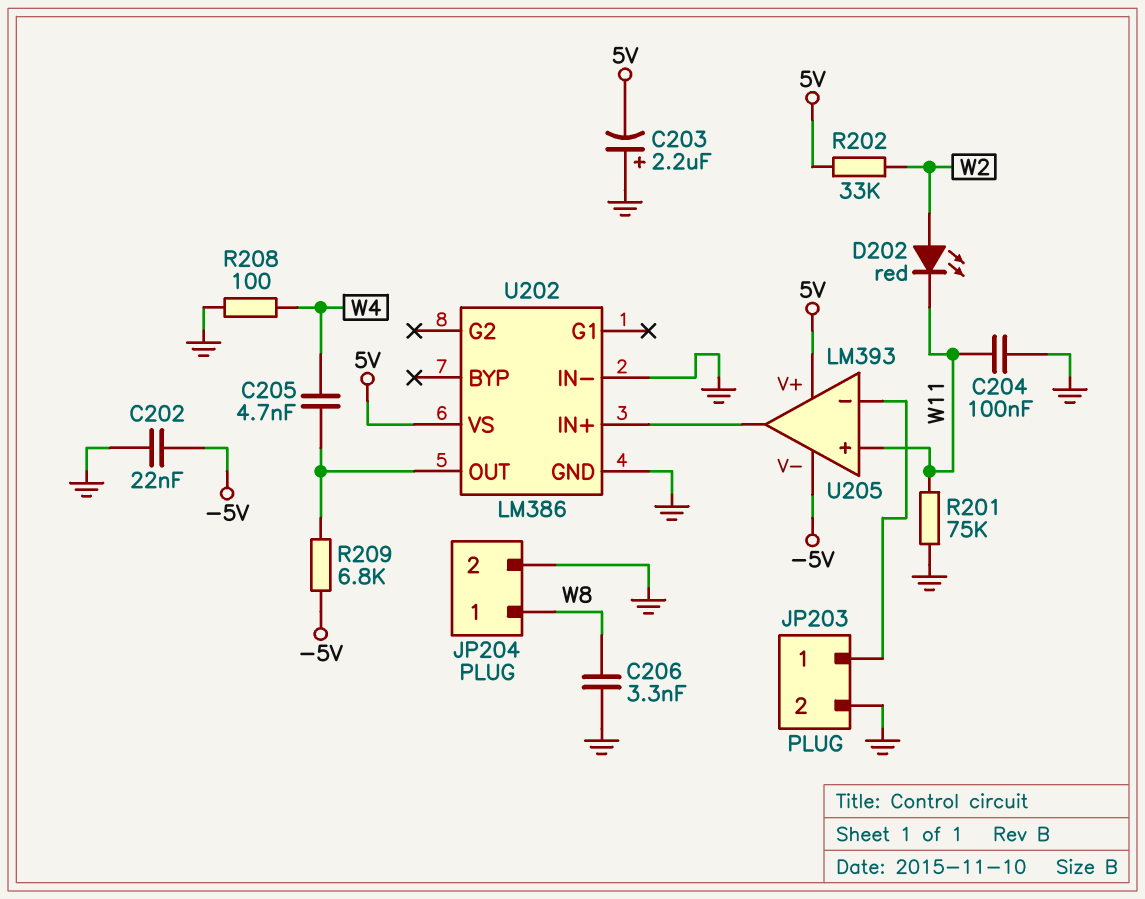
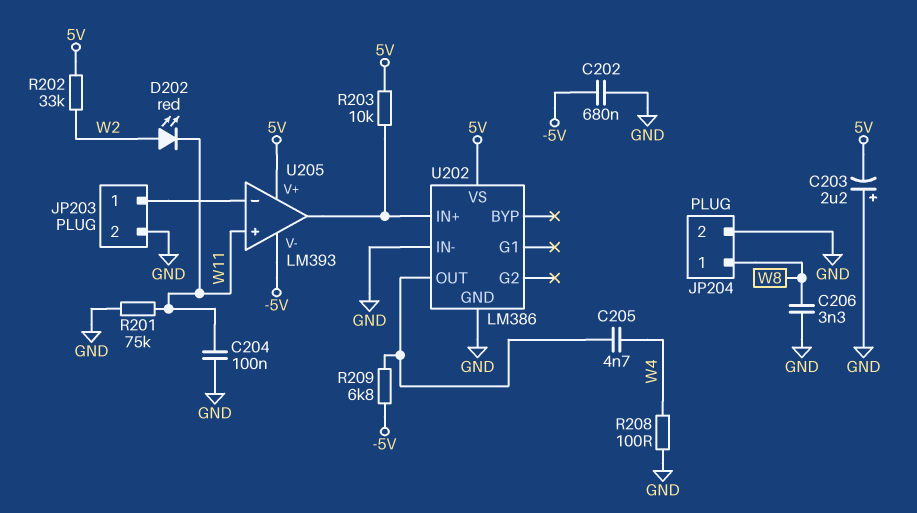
C202: 22nF (-5V, GND) -> 680nF (-5V, GND)
R203: none -> 10k (5V, U202/IN+)

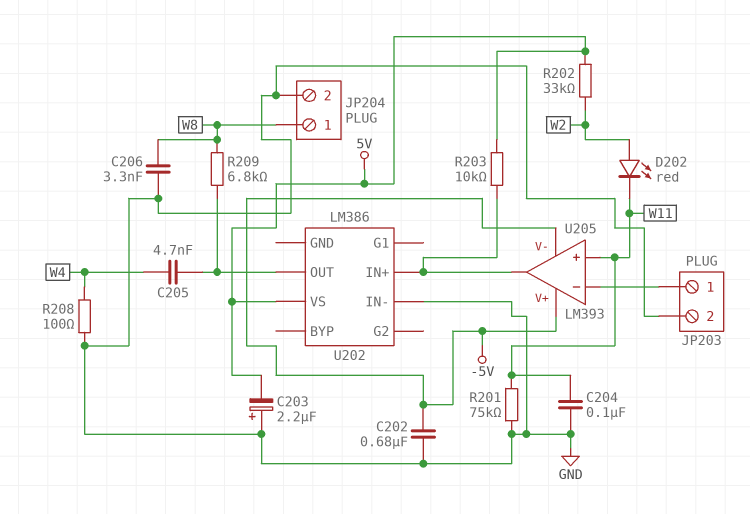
R209: 6.8k (-5V, U202/OUT) -> 6.8k (U202/OUT, W8)
U202 pin GND: GND -> none
U205 pin V+: 5V -> -5V

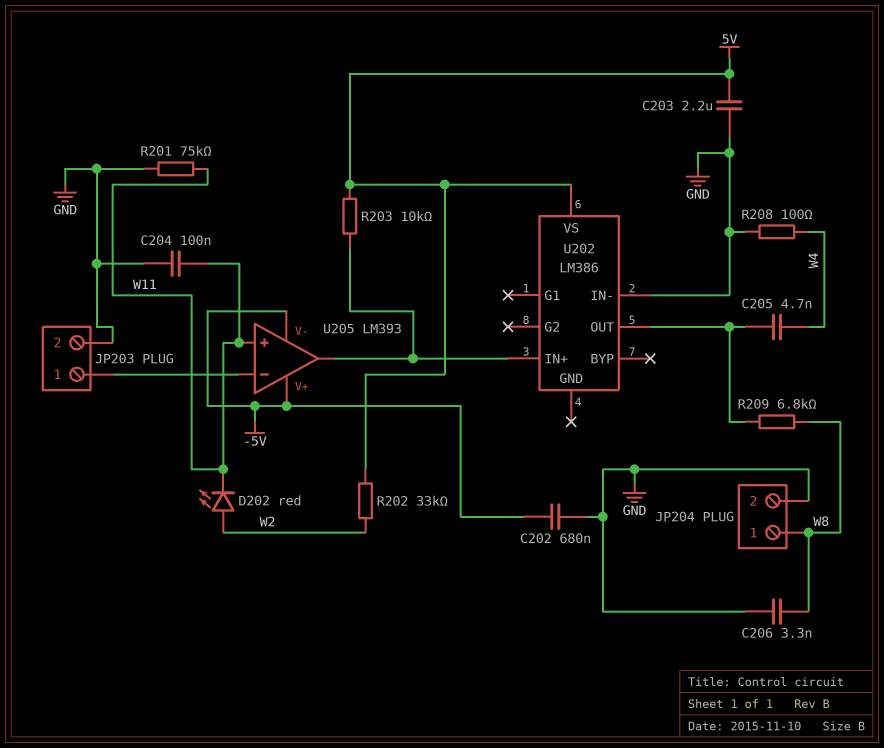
C203: 2.2uF (plus GND, minus 5V) -> 2.2uF (5V, GND)

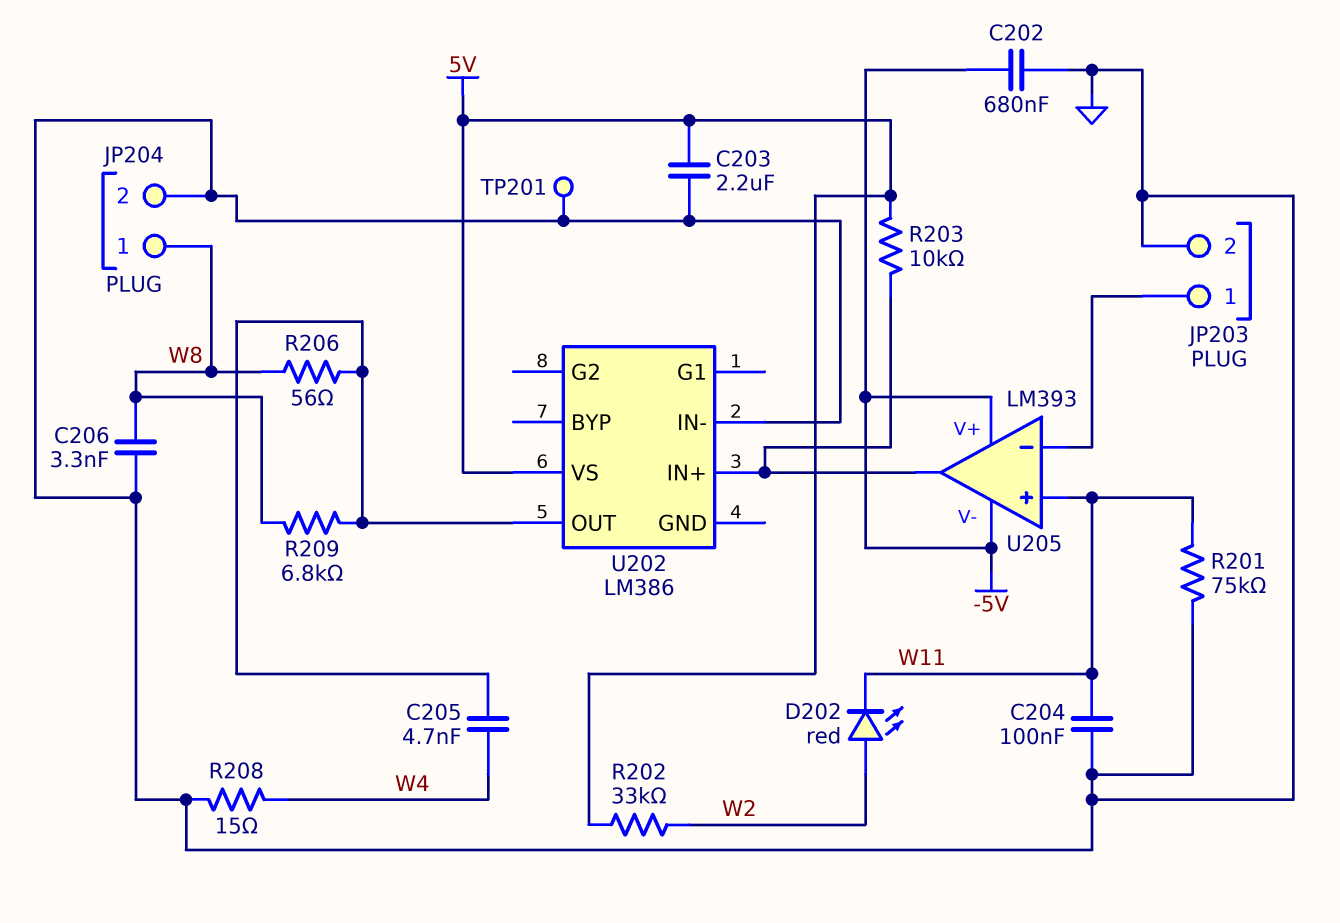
R206: none -> 56 (U202/OUT, W8)
R208: 100 (GND, W4) -> 15 (GND, W4)
TP201: none -> test point (GND)

